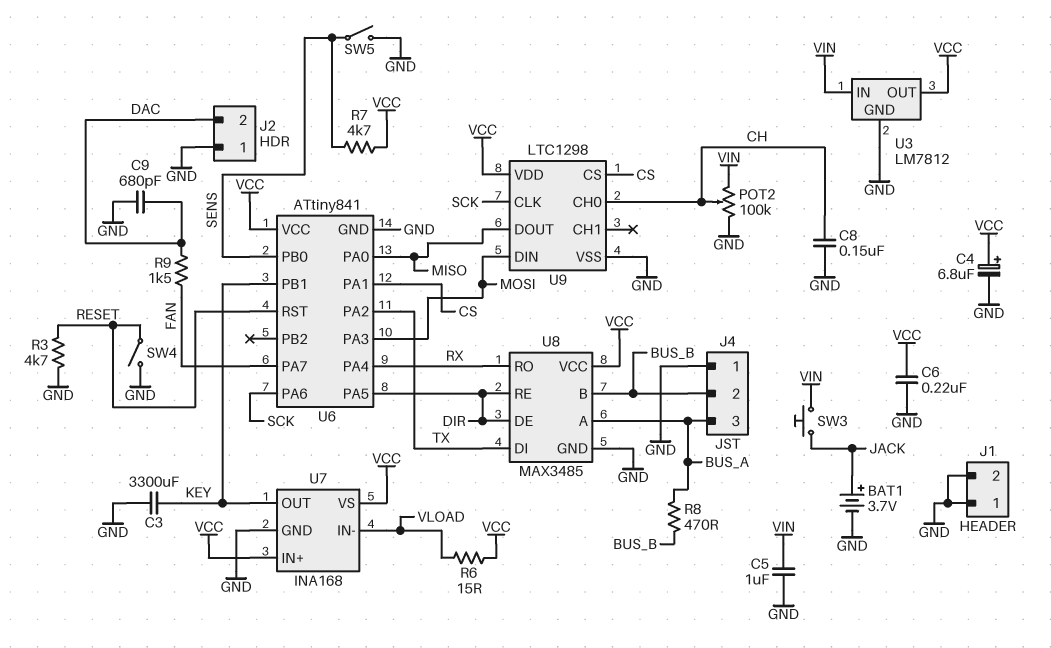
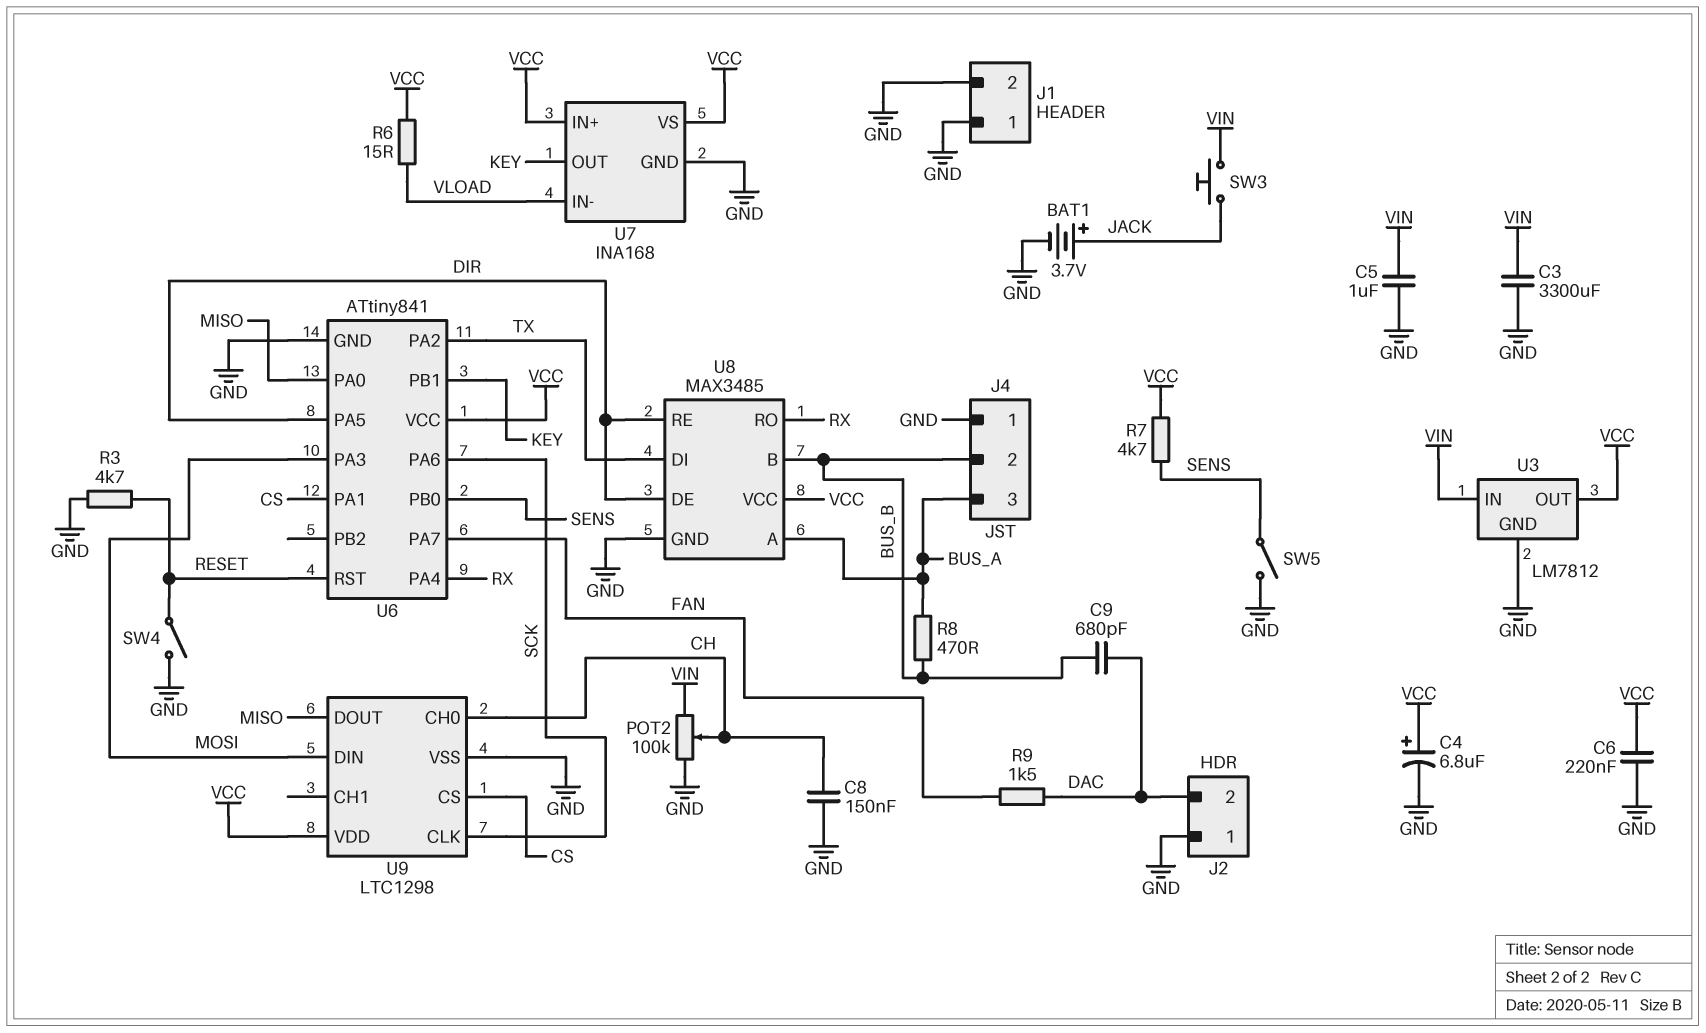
C3: 3300uF (GND, KEY) -> 3300uF (GND, VIN)
C9: 680pF (DAC, GND) -> 680pF (BUS_B, DAC)

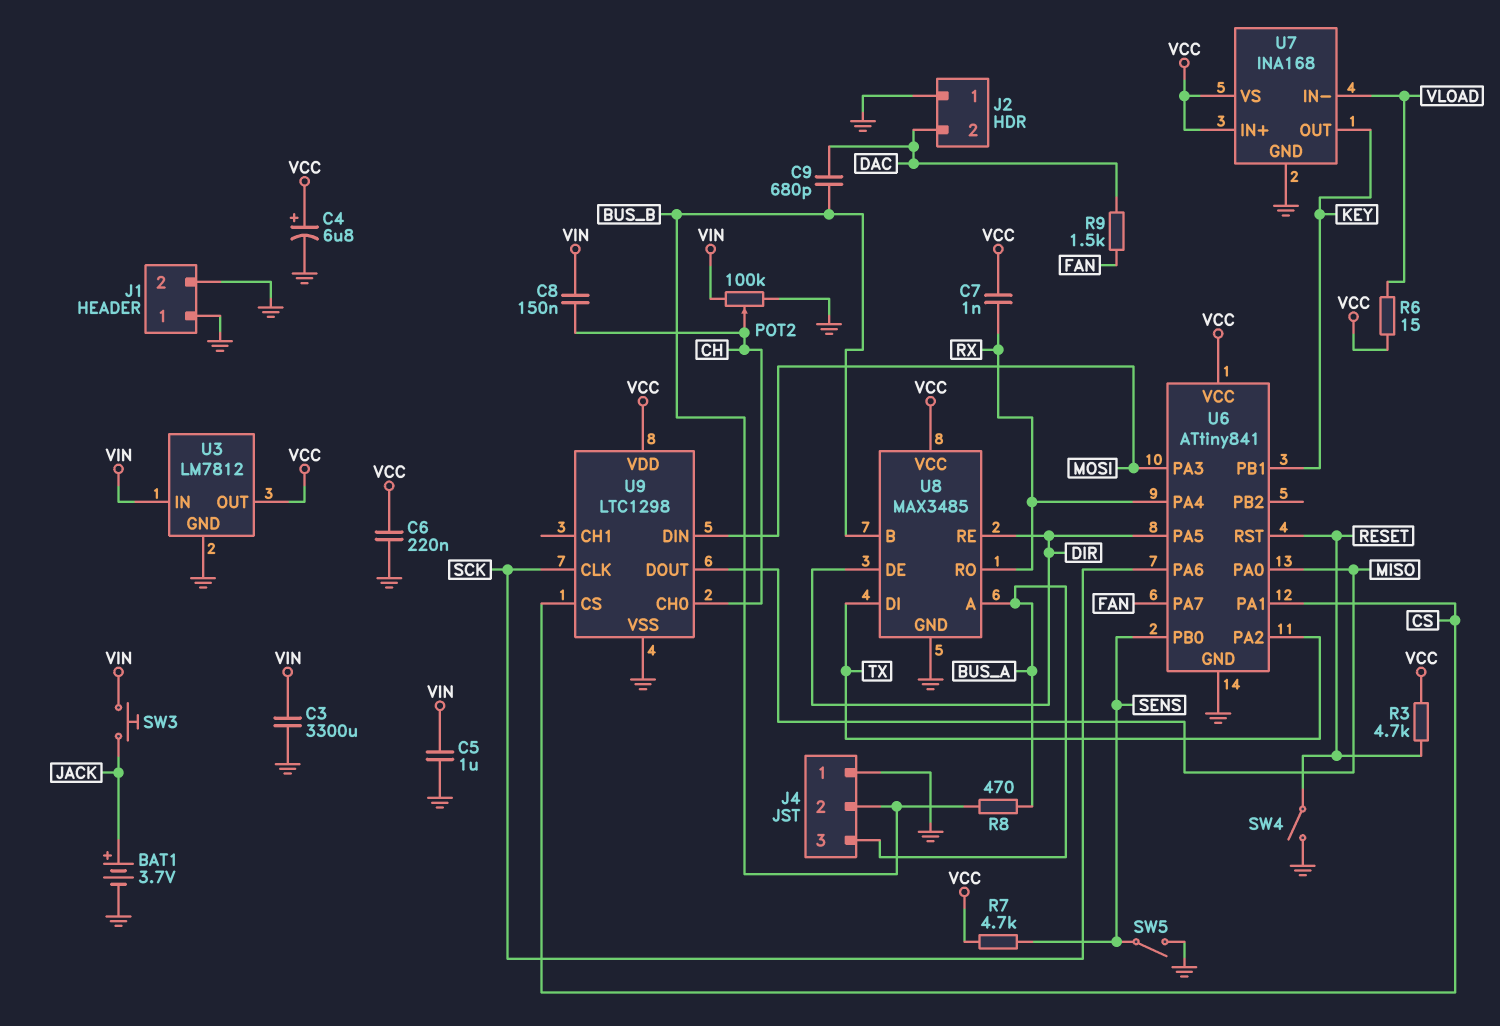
C7: none -> 1nF (RX, VCC)
C8: 150nF (CH, GND) -> 150nF (CH, VIN)
R3: 4.7k (GND, RESET) -> 4.7k (RESET, VCC)

